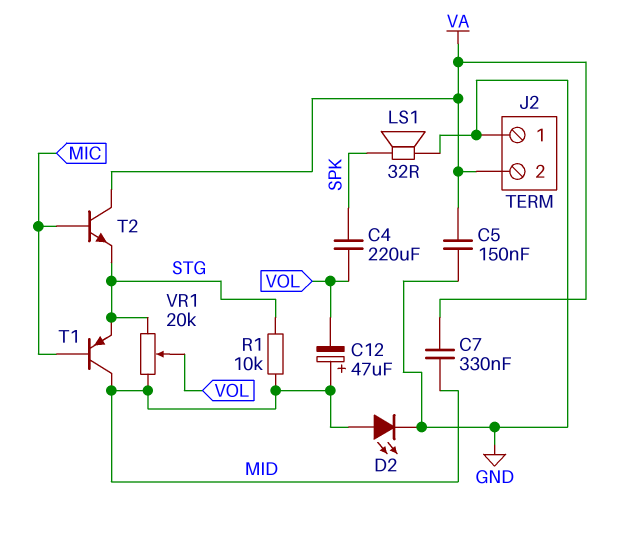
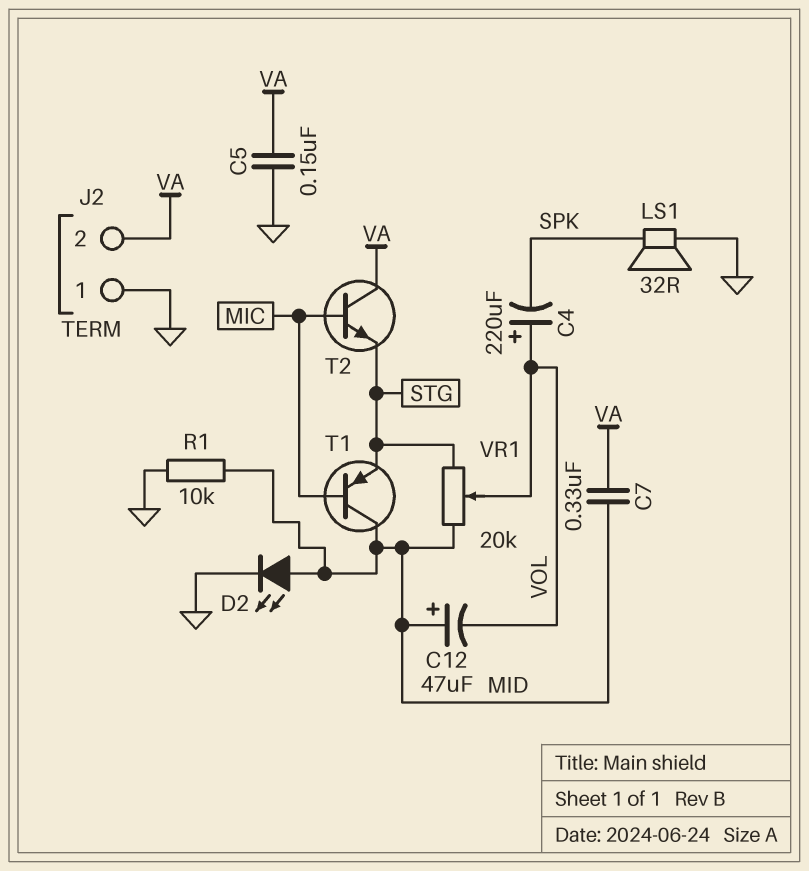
C4: 220uF (SPK, VOL) -> 220uF (plus VOL, minus SPK)
R1: 10k (MID, STG) -> 10k (GND, MID)

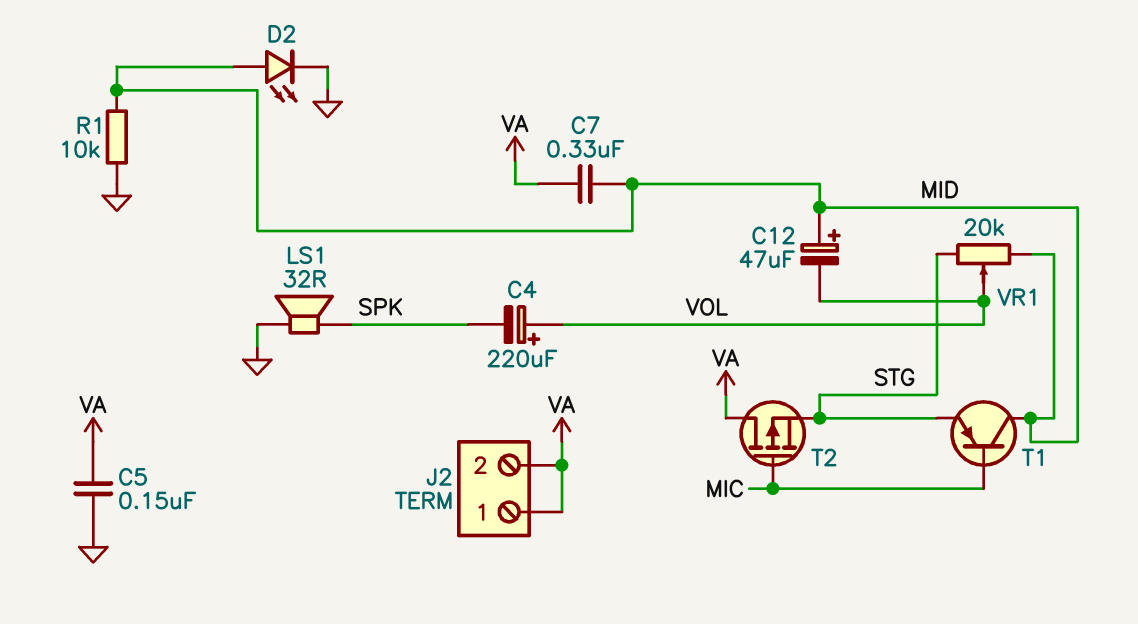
J2 pin 1: GND -> VA
T2: NPN (B MIC, C VA, E STG) -> PMOS (G MIC, D VA, S STG)

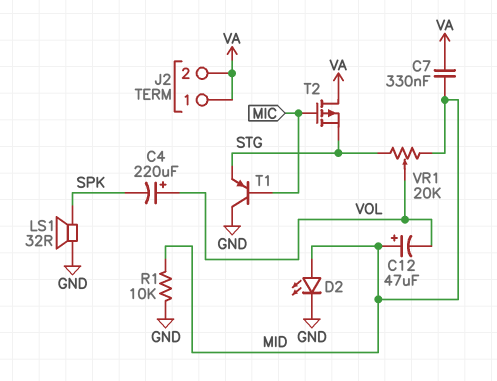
C5: 150nF (GND, VA) -> none
T1: PNP (B MIC, C MID, E STG) -> PNP (B MIC, C GND, E STG)

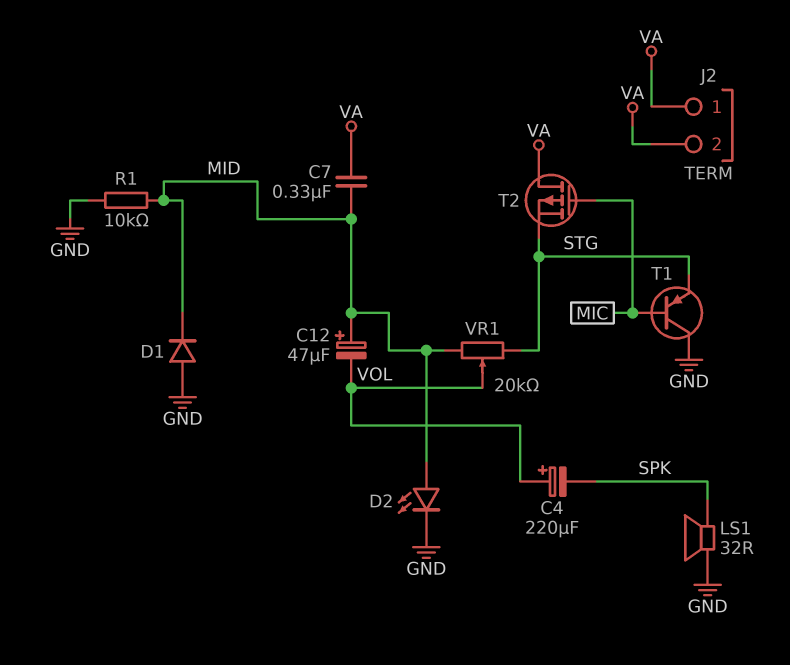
D1: none -> diode (A GND, K MID)

